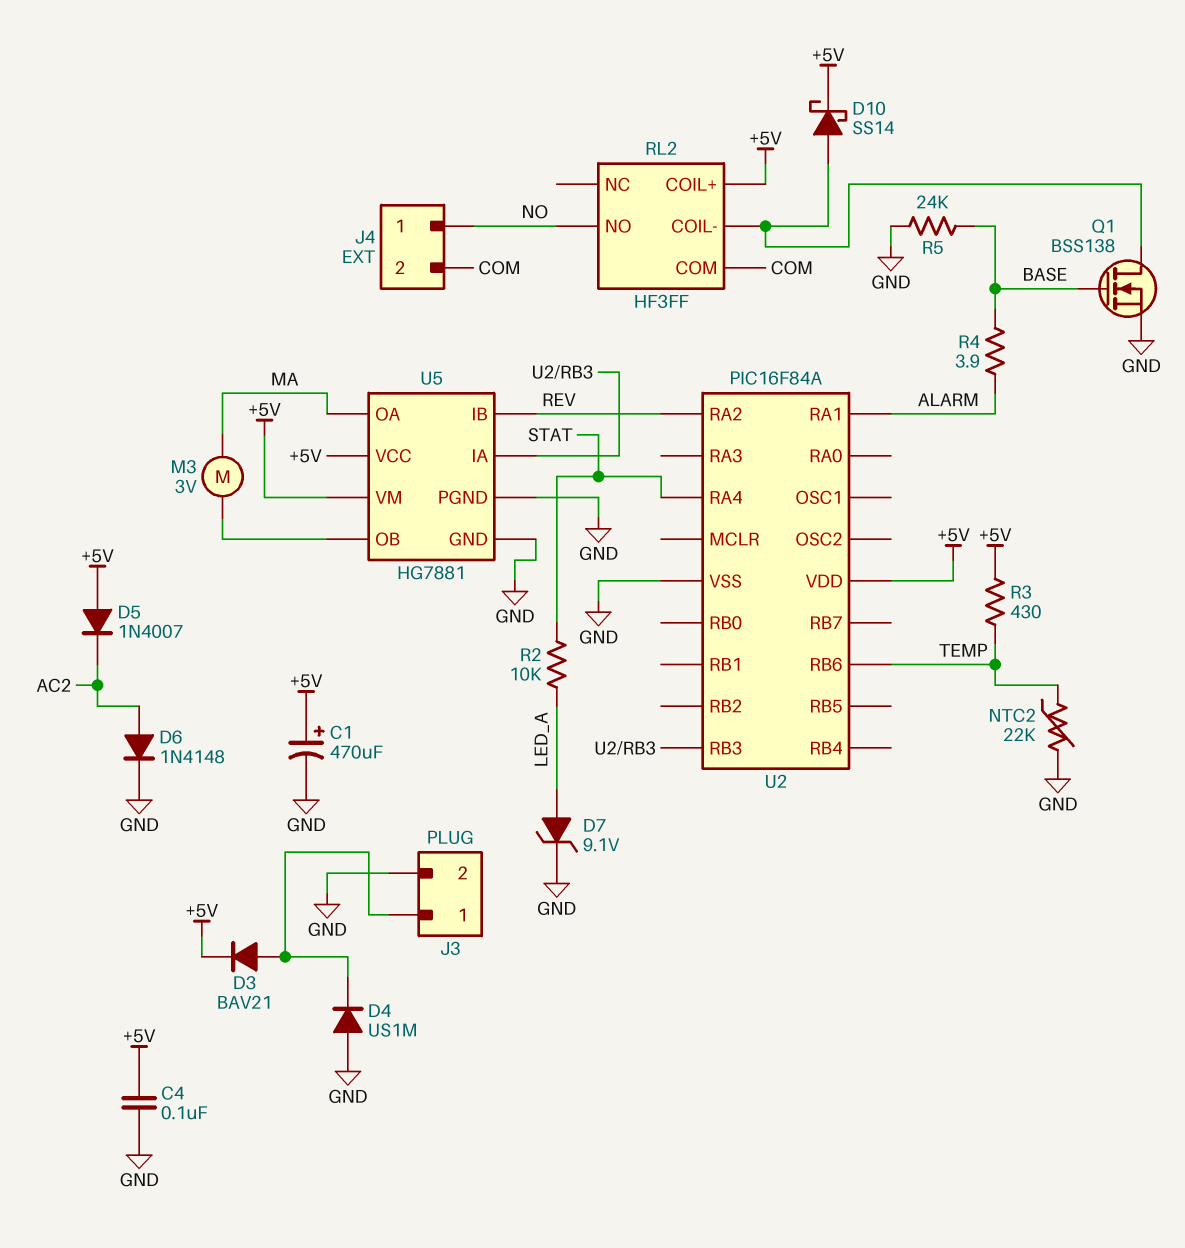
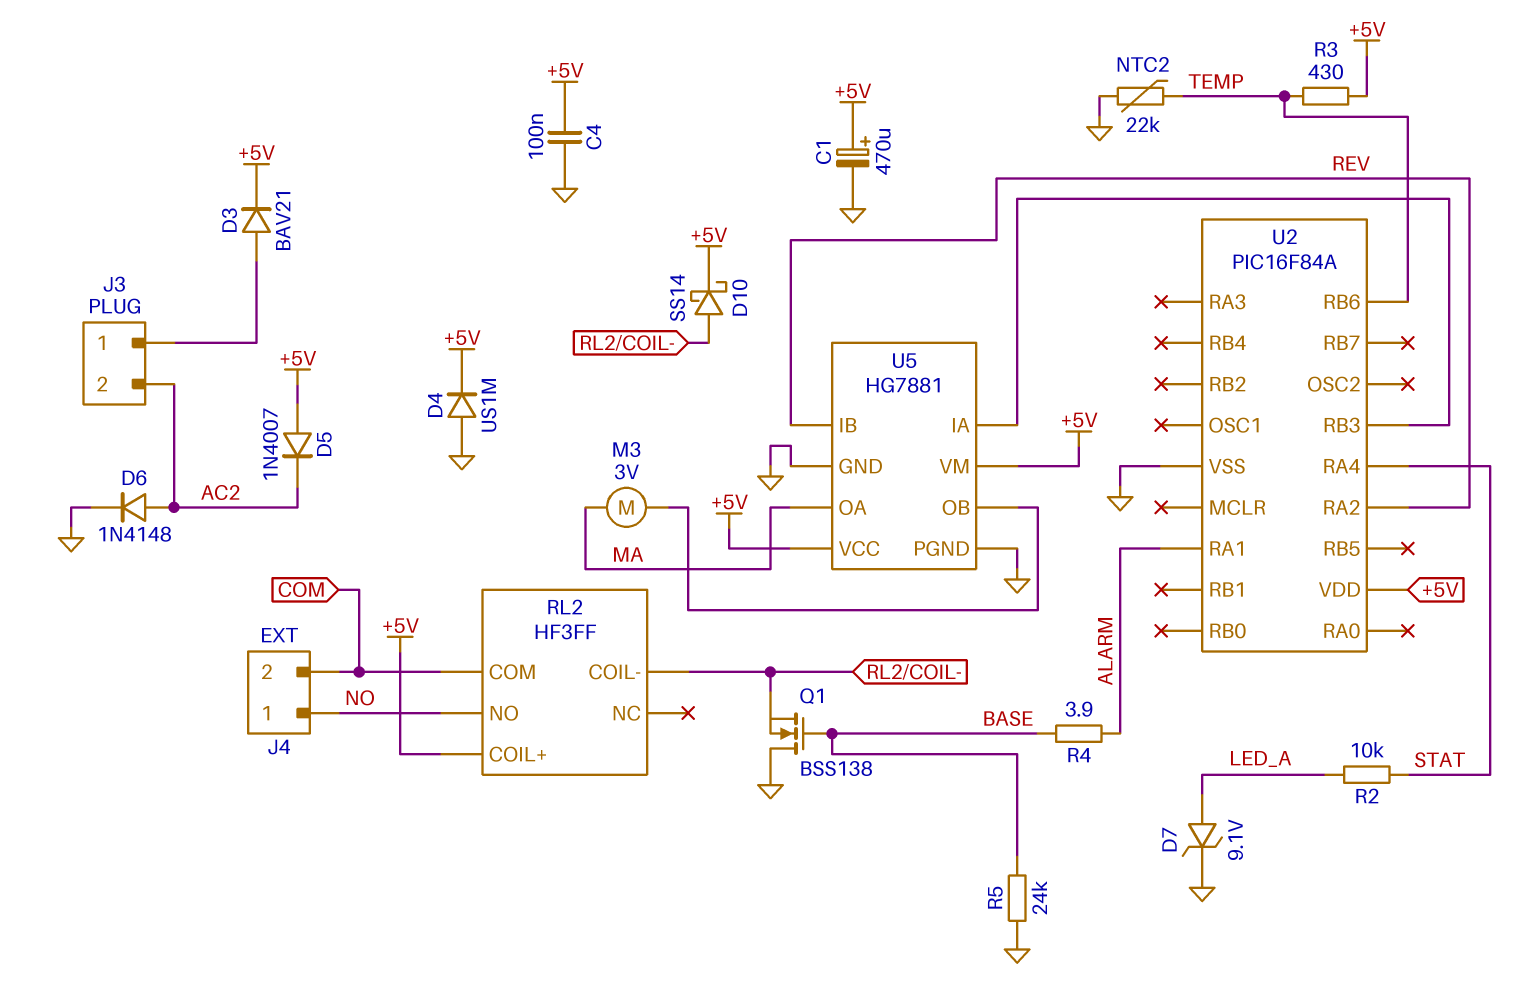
D4: diode US1M (A GND, K J3/1) -> diode US1M (A GND, K +5V)
J3 pin 2: GND -> AC2
Q1: NMOS BSS138 (G BASE, D RL2/COIL-, S GND) -> NMOS BSS138 (G BASE, D GND, S RL2/COIL-)

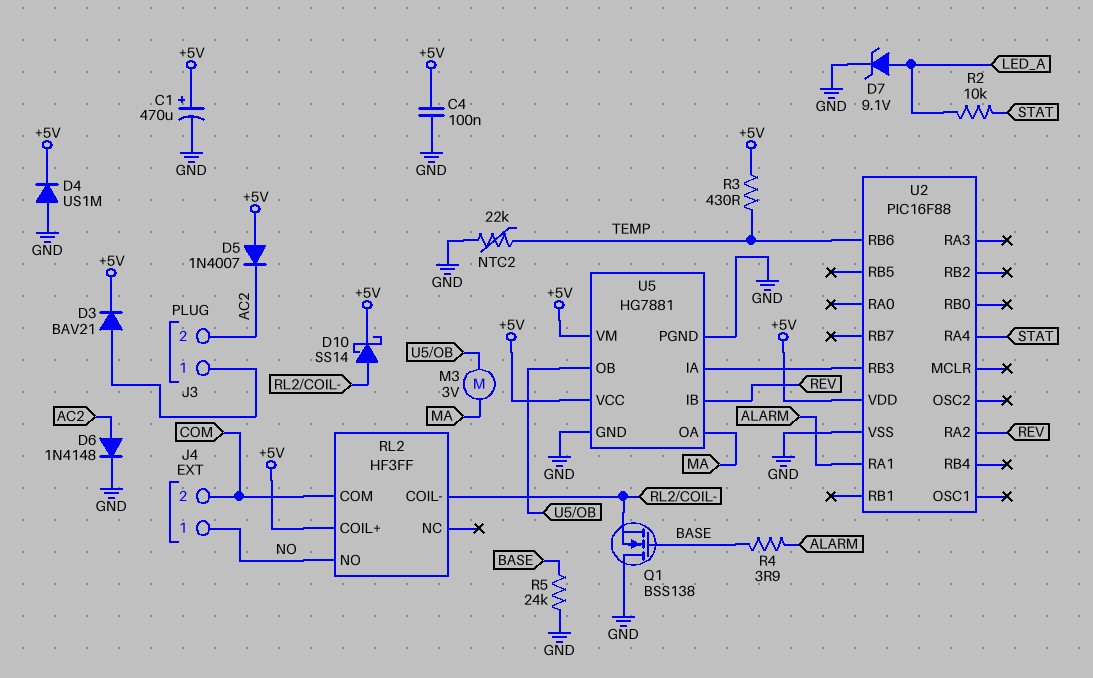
U2: PIC16F84A -> PIC16F88

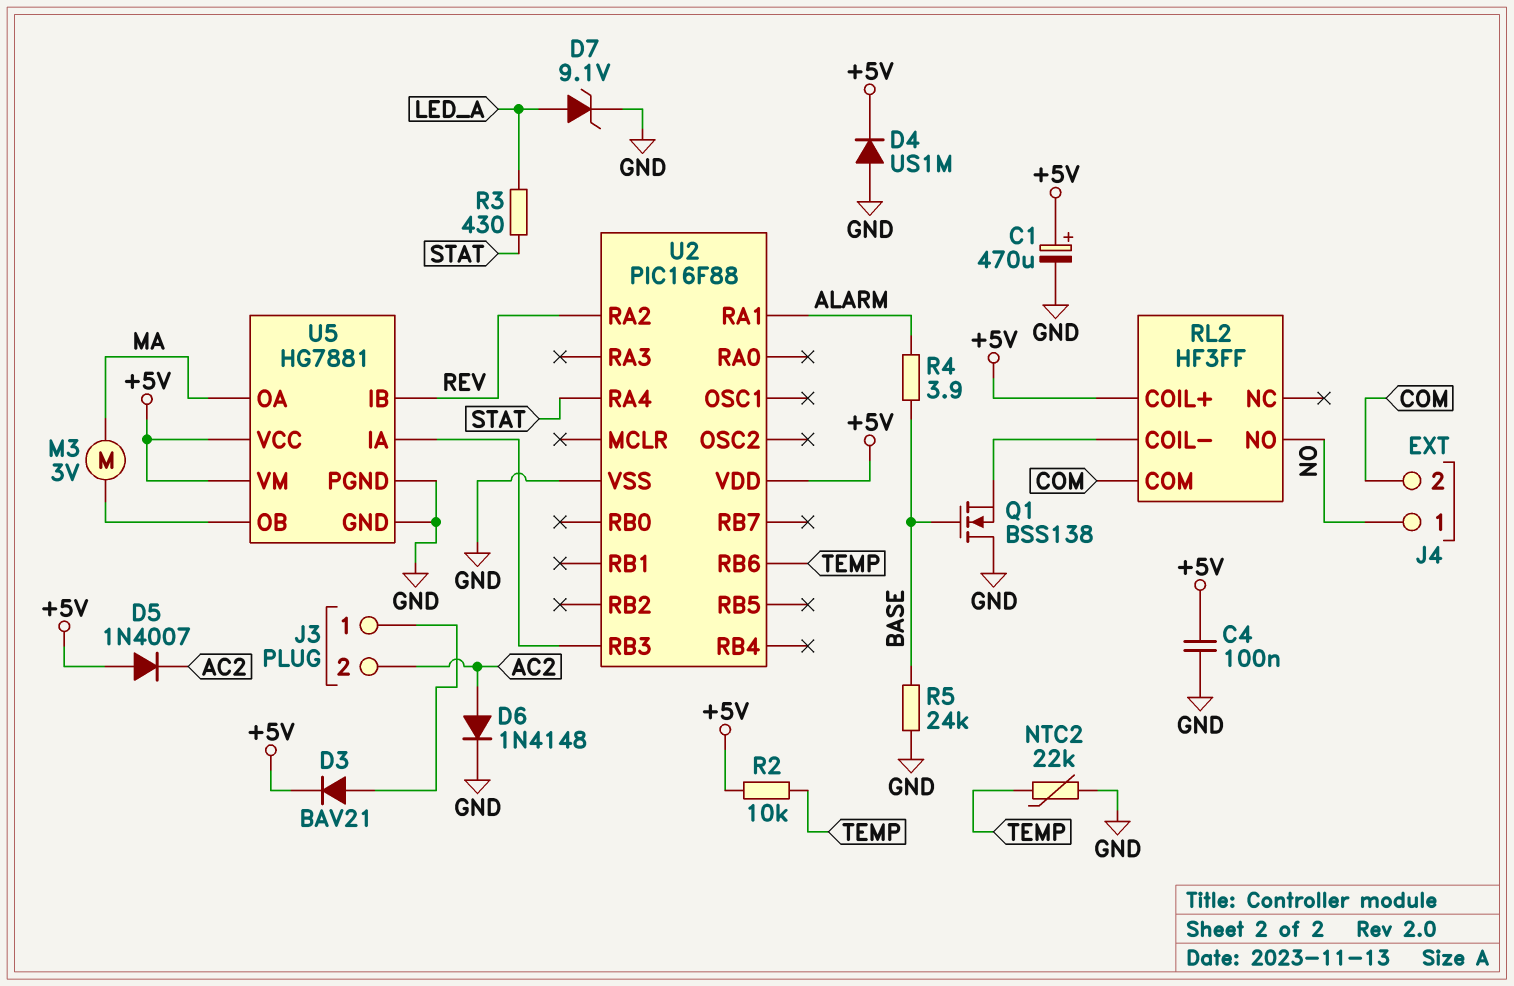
D10: schottky SS14 (A RL2/COIL-, K +5V) -> none
R2: 10k (LED_A, STAT) -> 10k (+5V, TEMP)
R3: 430 (+5V, TEMP) -> 430 (LED_A, STAT)

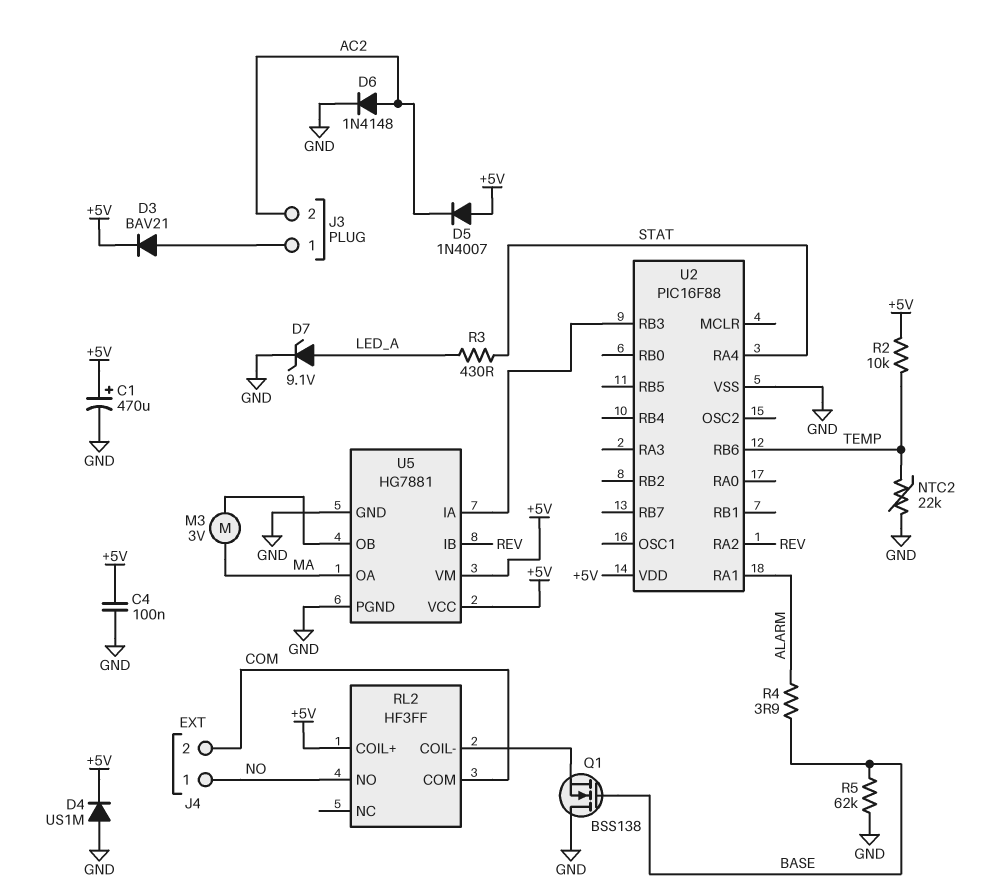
R5: 24k (BASE, GND) -> 62k (BASE, GND)

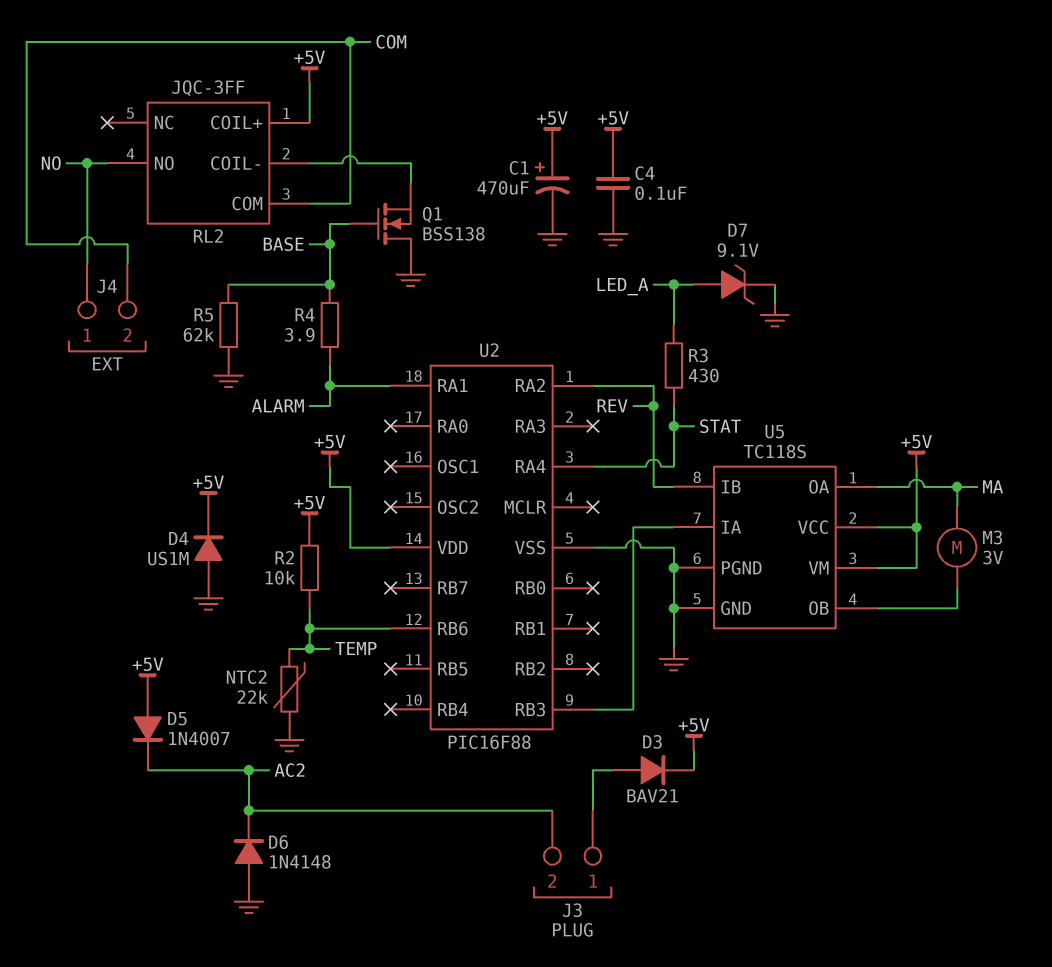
D6: diode 1N4148 (A AC2, K GND) -> diode 1N4148 (A GND, K AC2)
RL2: HF3FF -> JQC-3FF
U5: HG7881 -> TC118S

